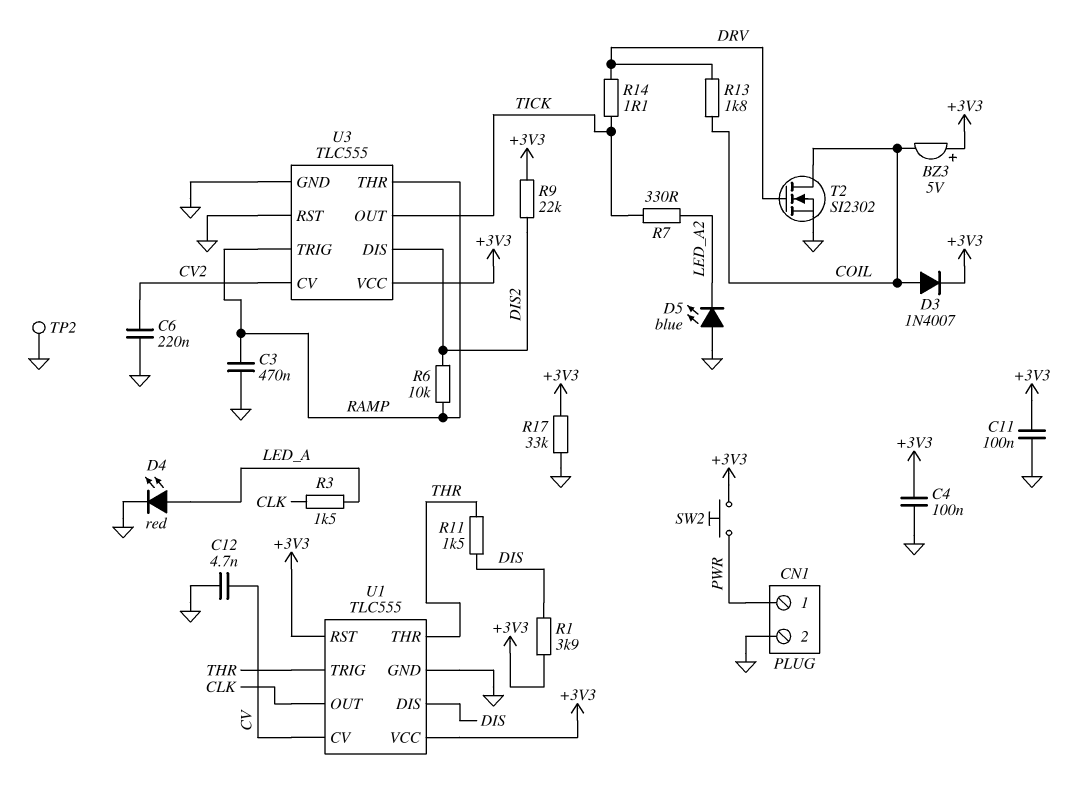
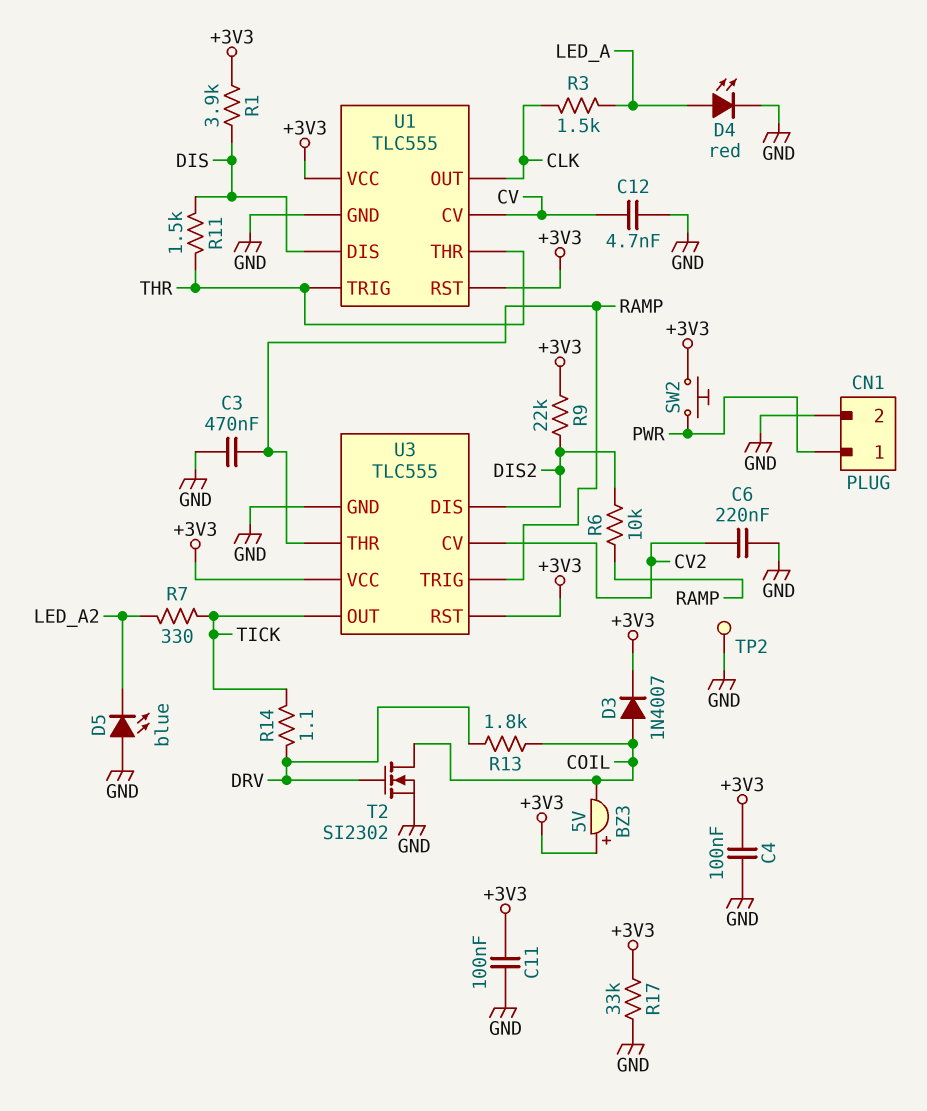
U3 pin RST: GND -> +3V3

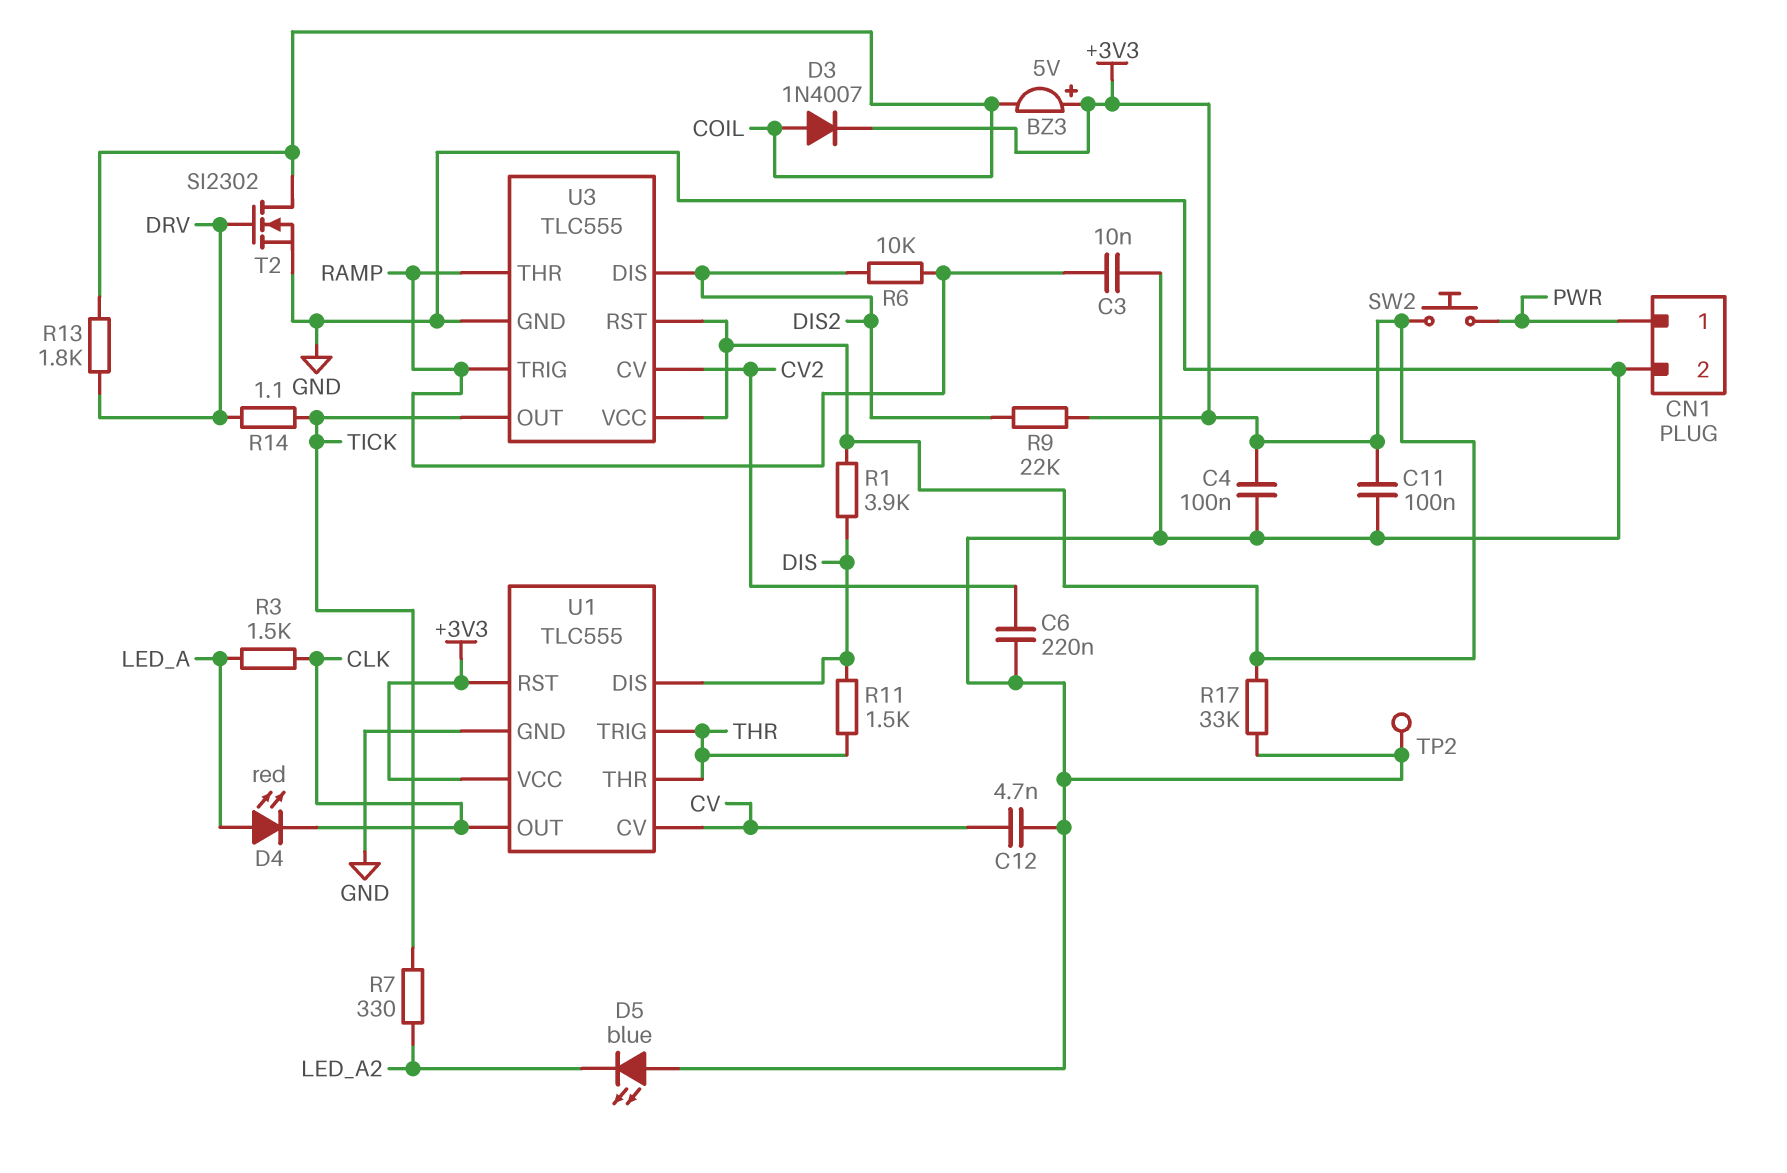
C3: 470nF (GND, RAMP) -> 10nF (GND, RAMP)
D4: LED red (A LED_A, K GND) -> LED red (A LED_A, K CLK)

